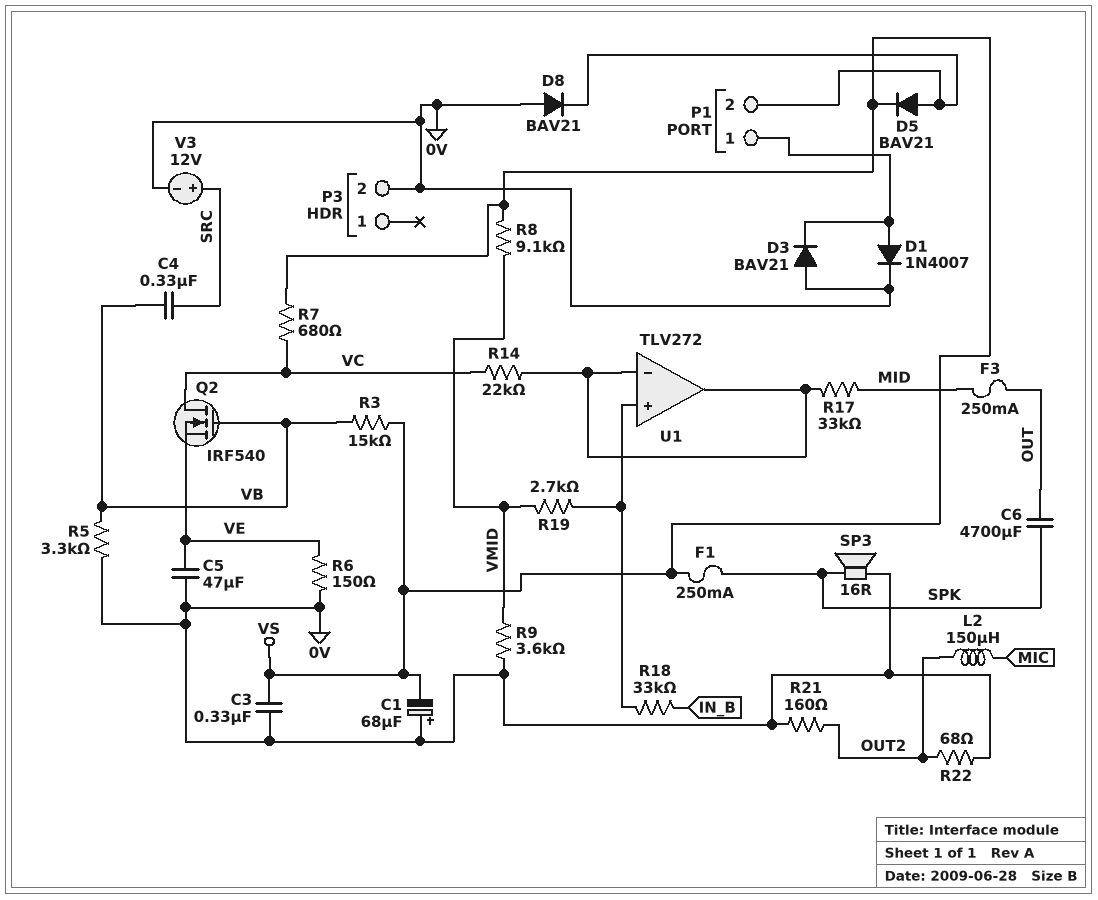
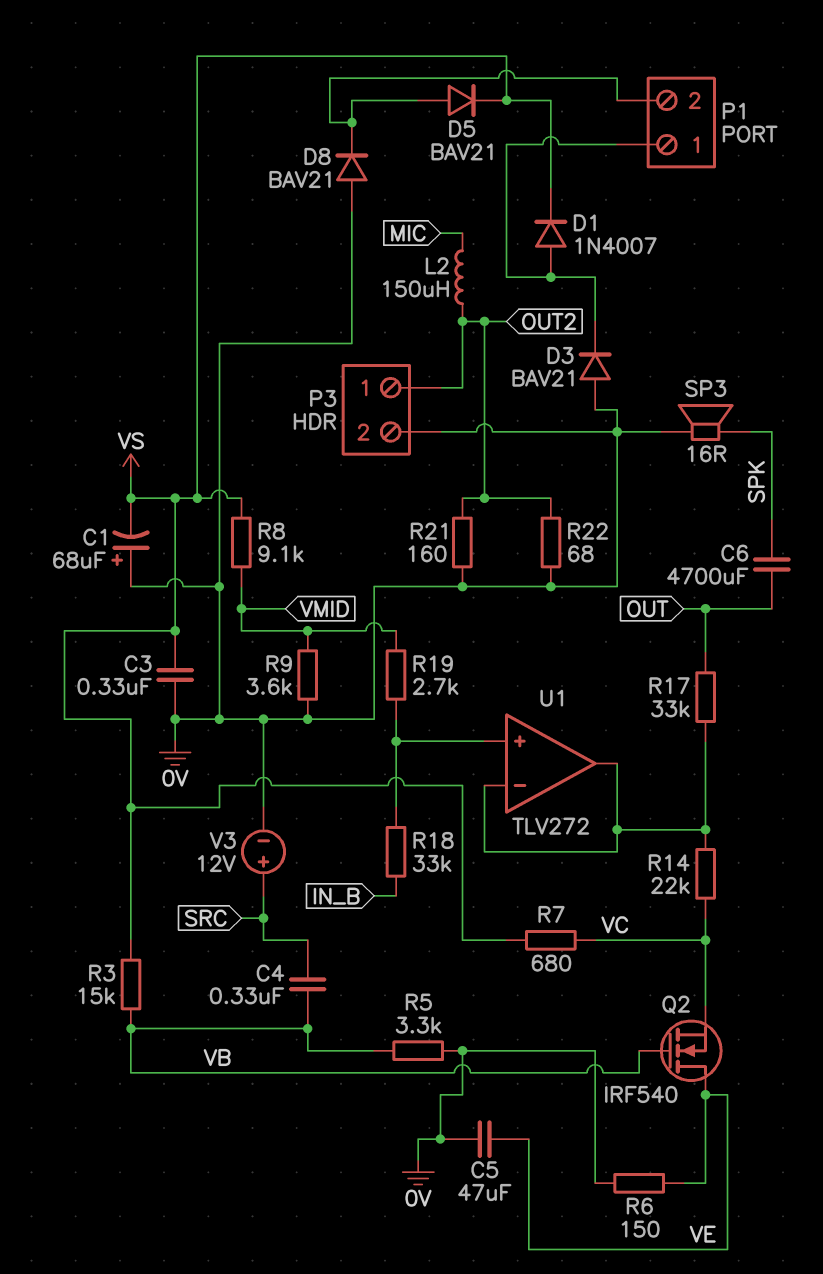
D1: diode 1N4007 (A P1/1, K 0V) -> diode 1N4007 (A P1/1, K VS)
F1: 250mA (SPK, VS) -> none
F3: 250mA (MID, OUT) -> none
P3 pin 1: none -> OUT2
Q2: NMOS IRF540 (G VB, D VC, S VE) -> NMOS IRF540 (G VB, D VE, S VC)
R17: 33k (MID, U1/in-) -> 33k (OUT, U1/in-)

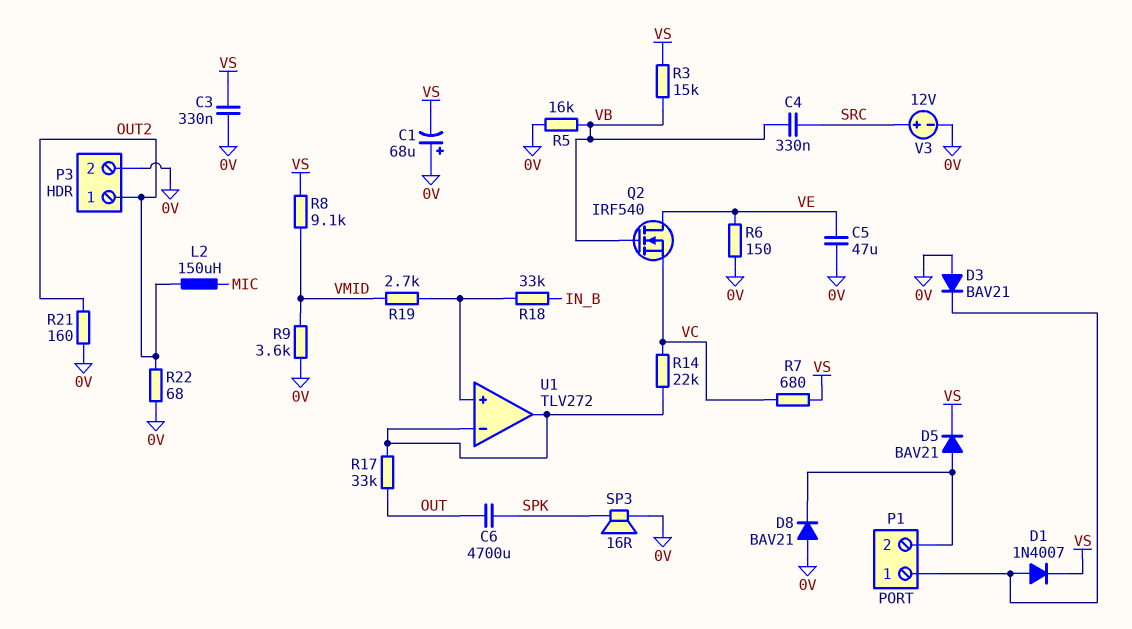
R5: 3.3k (0V, VB) -> 16k (0V, VB)

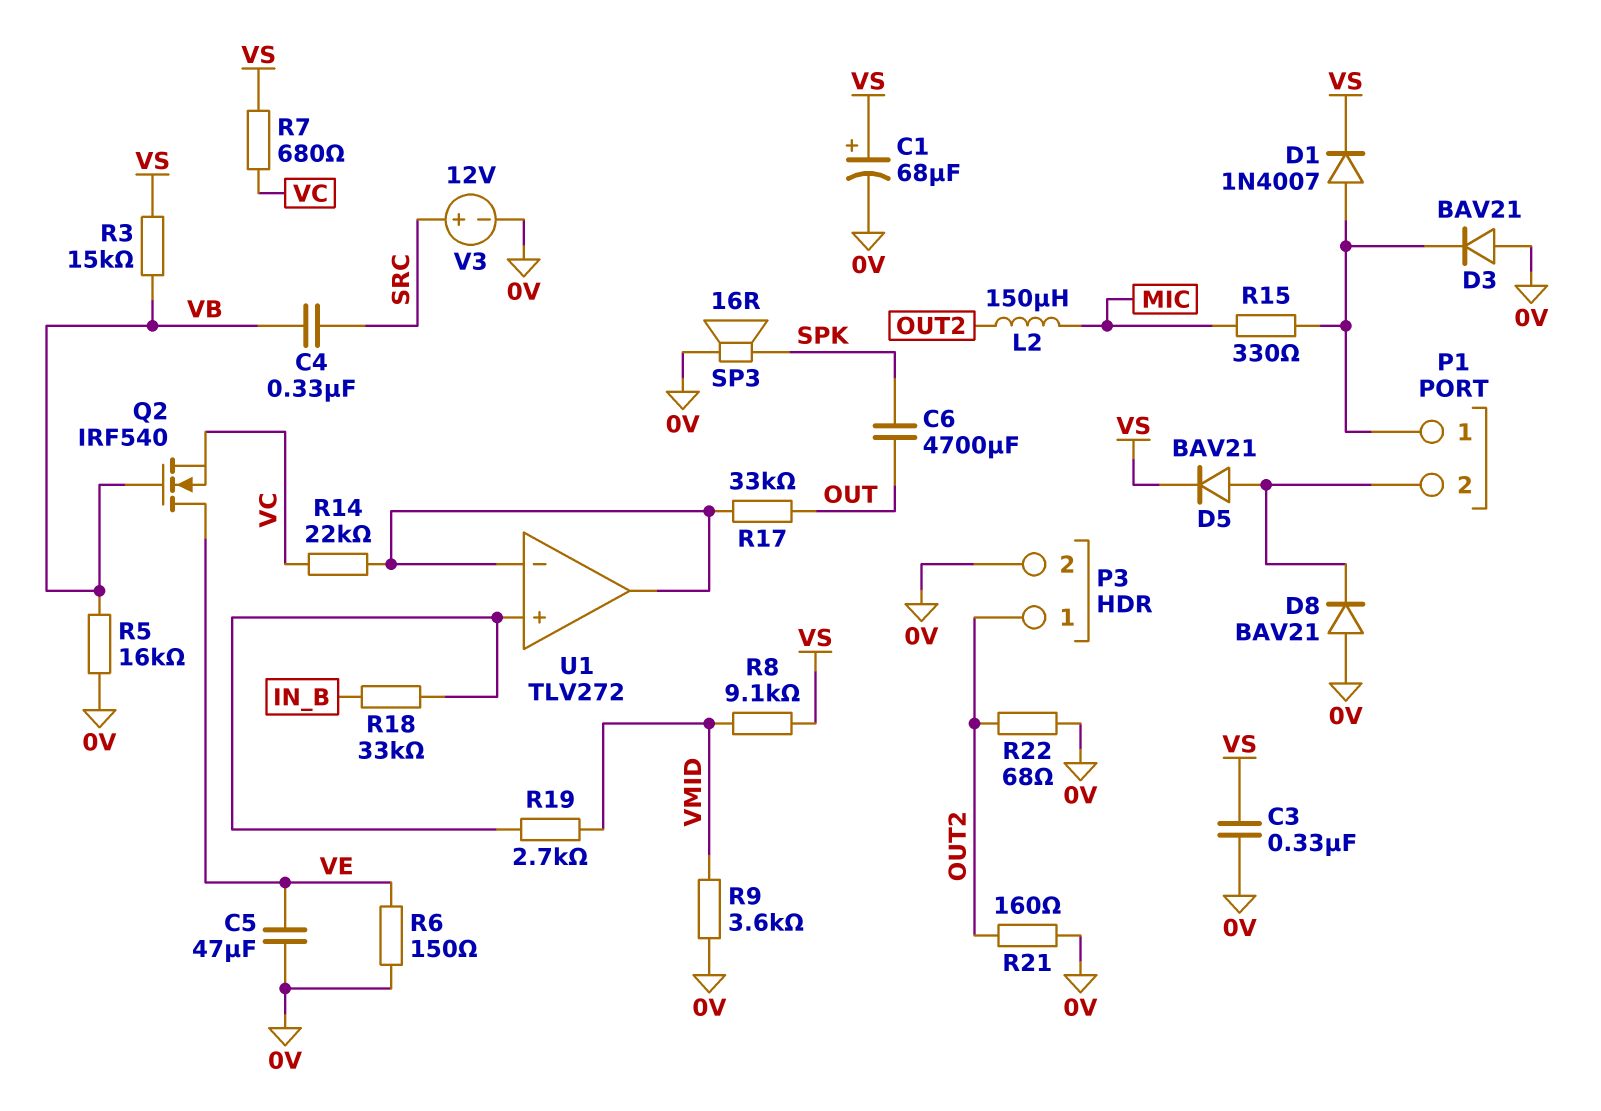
C1: 68uF (plus 0V, minus VS) -> 68uF (plus VS, minus 0V)
R15: none -> 330 (MIC, P1/1)

